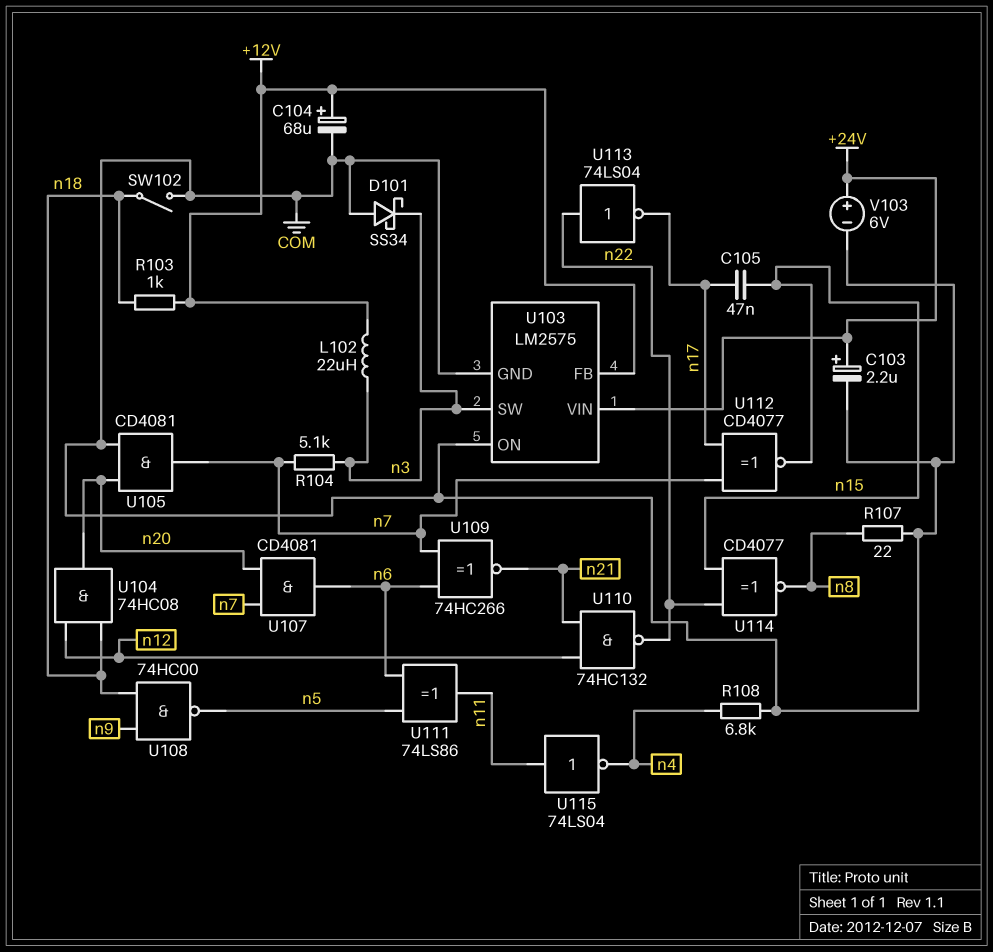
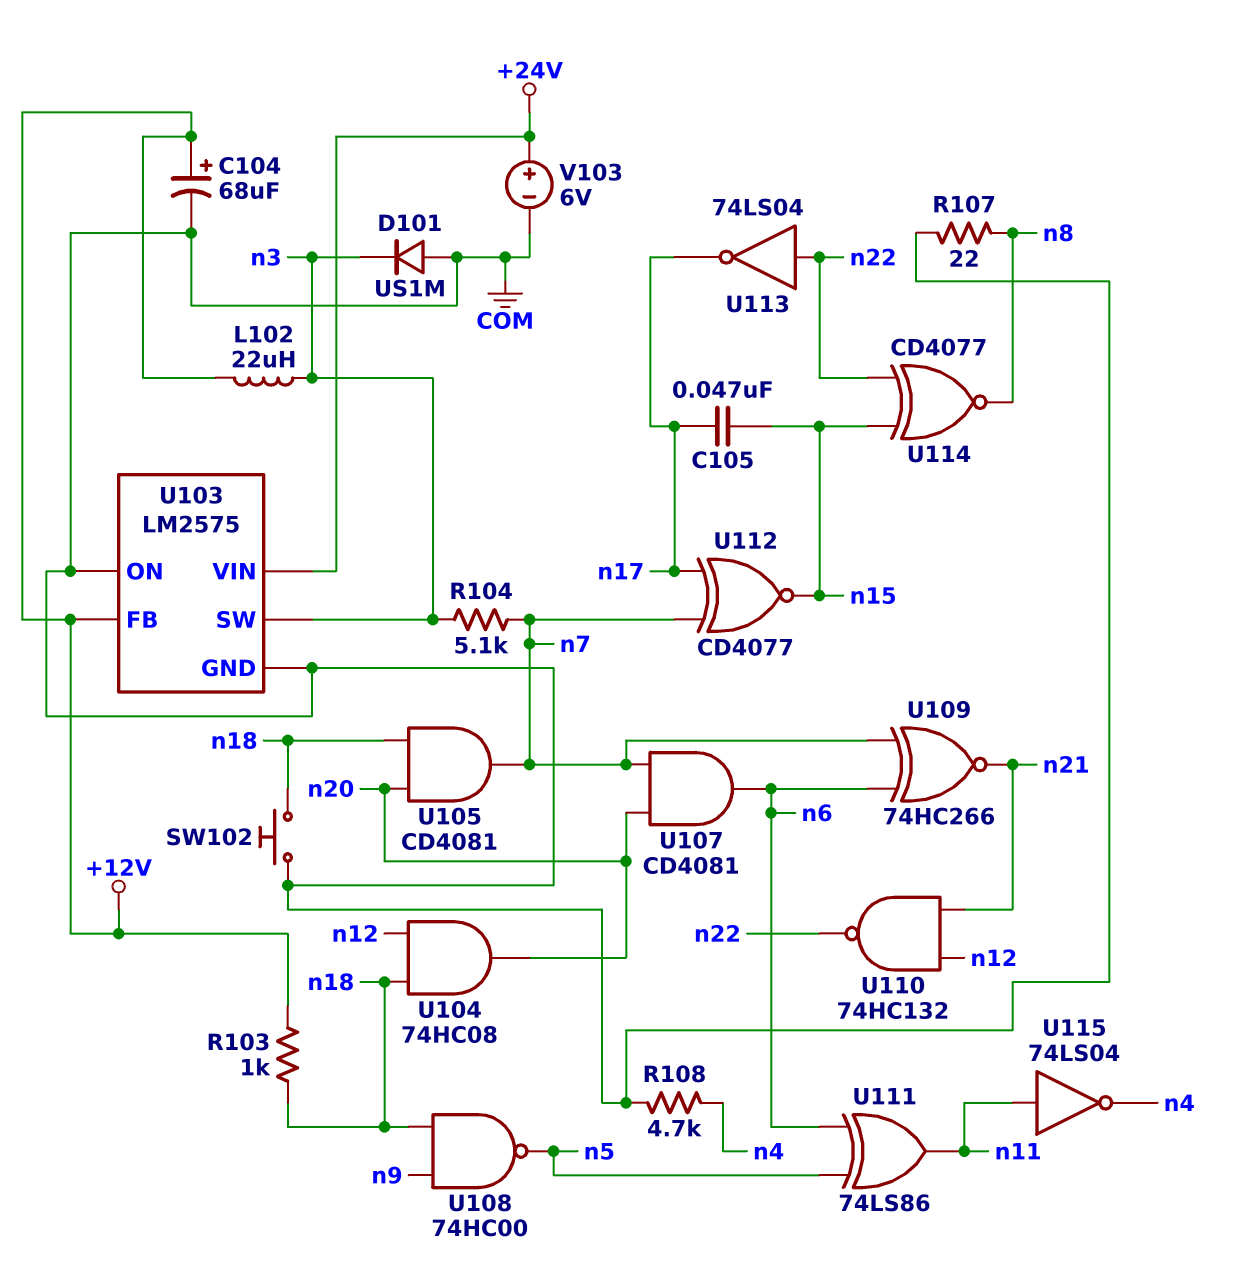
C103: 2.2uF (plus +24V, minus COM) -> none
D101: schottky SS34 (A COM, K n3) -> diode US1M (A COM, K n3)
R108: 6.8k (COM, n4) -> 4.7k (COM, n4)
SW102: switch (COM, n18) -> button (COM, n18)
U105: AND CD4081 (in COM, in n20, out n7) -> AND CD4081 (in n18, in n20, out n7)

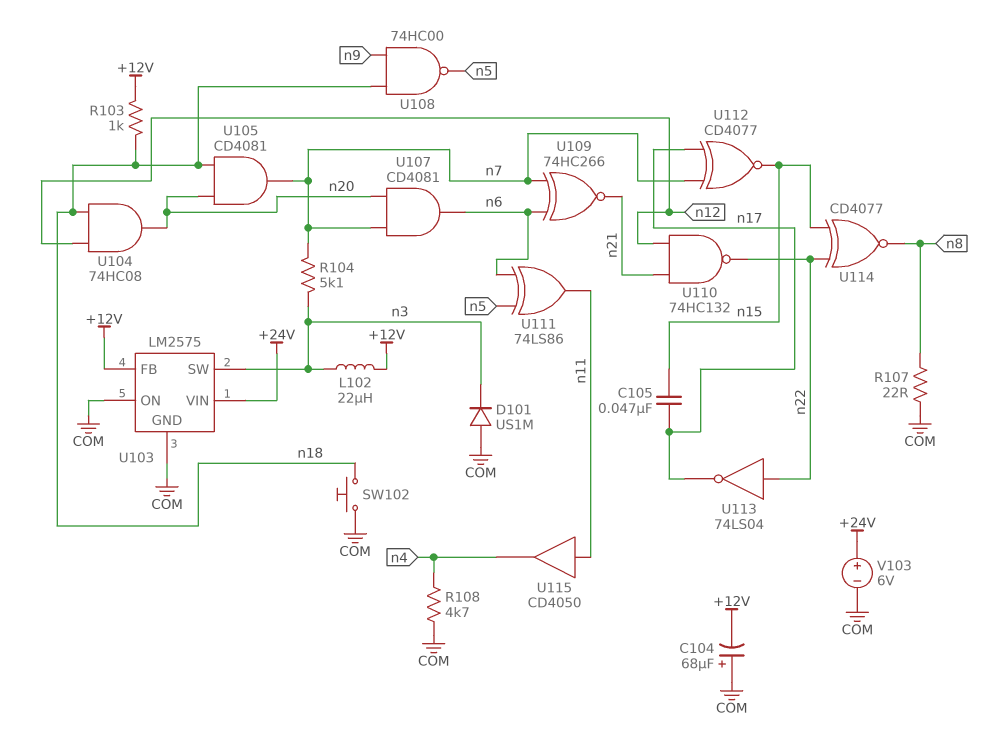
C104: 68uF (plus +12V, minus COM) -> 68uF (plus COM, minus +12V)
U115: NOT 74LS04 (in n11, out n4) -> buffer CD4050 (in n11, out n4)

